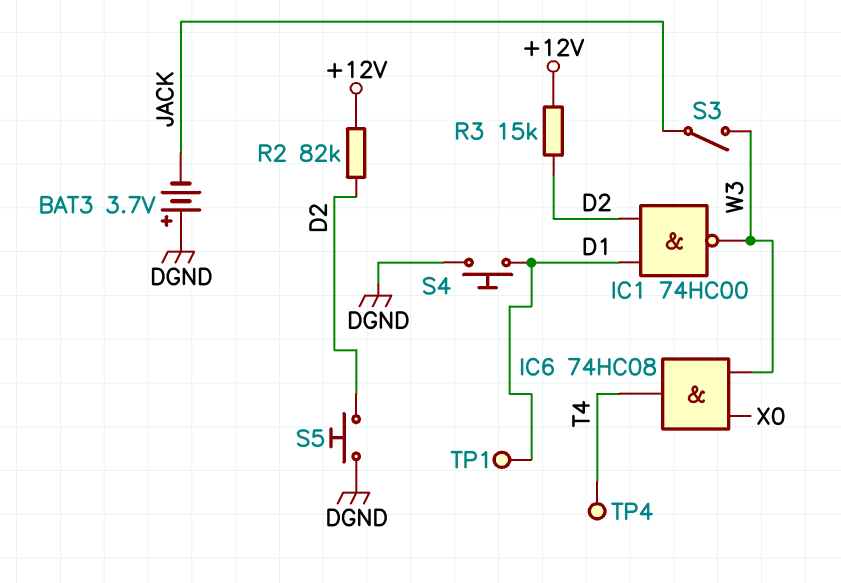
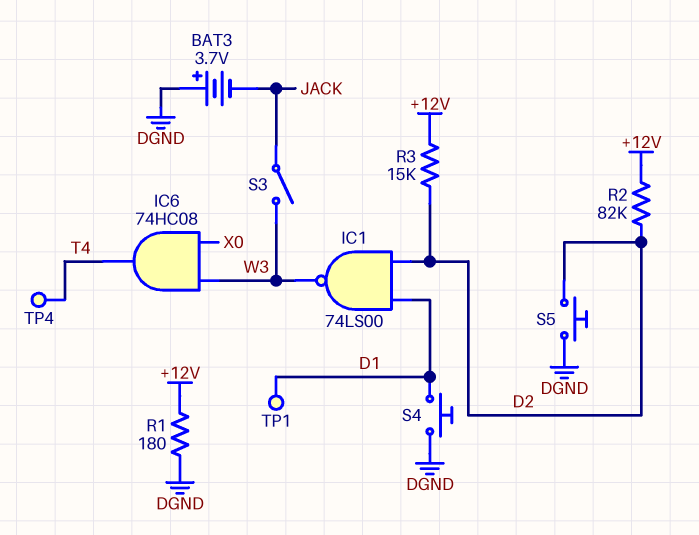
IC1: NAND 74HC00 (in D1, in D2, out W3) -> NAND 74LS00 (in D1, in D2, out W3)
R1: none -> 180 (+12V, DGND)

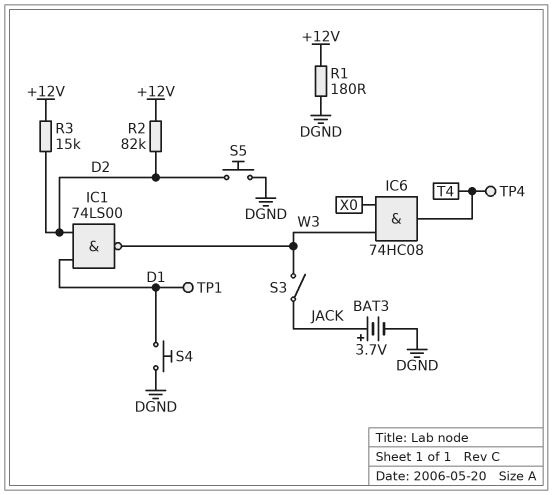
BAT3: 3.7V (plus DGND, minus JACK) -> 3.7V (plus JACK, minus DGND)

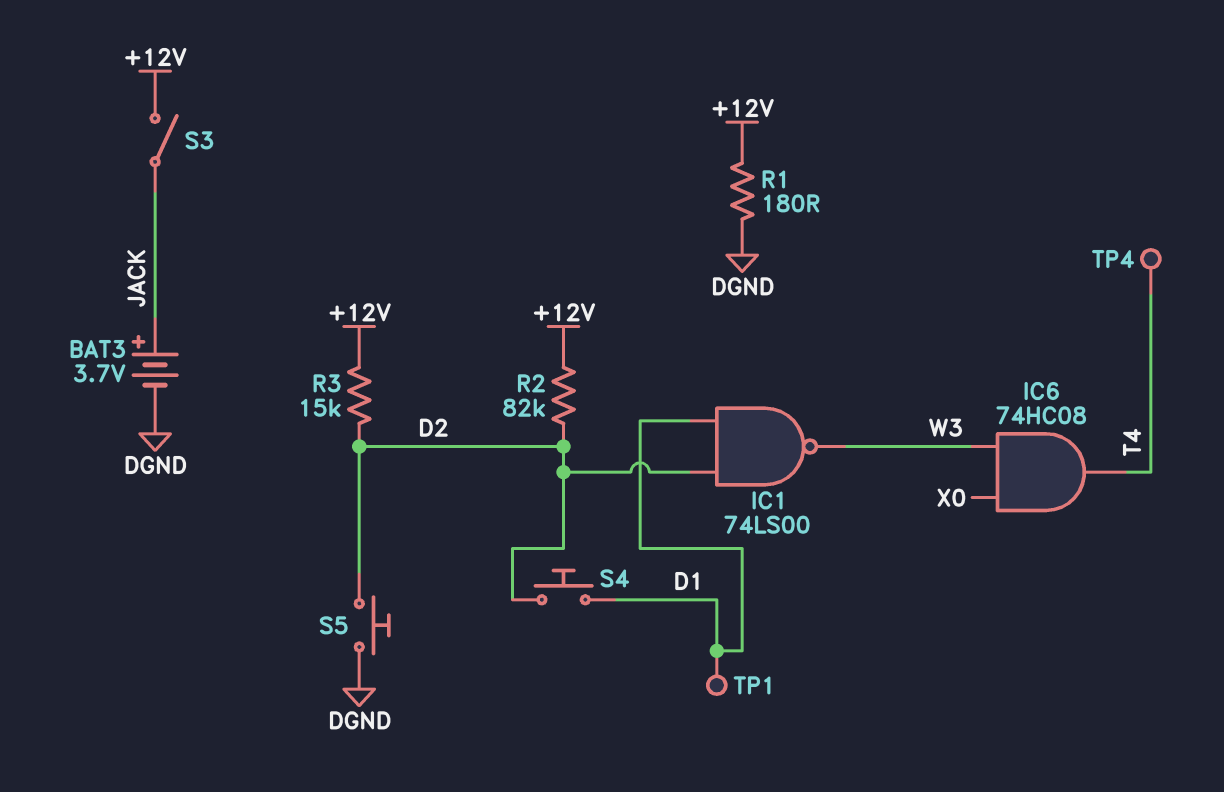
S3: switch (JACK, W3) -> switch (+12V, JACK)
S4: button (D1, DGND) -> button (D1, D2)

